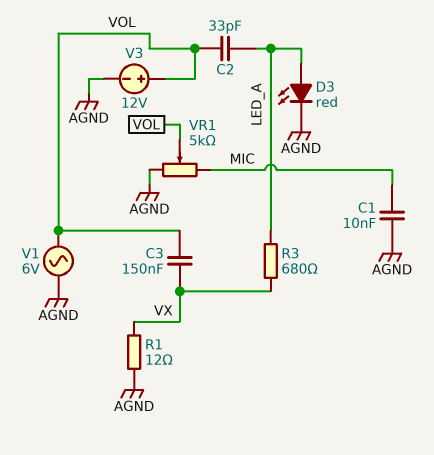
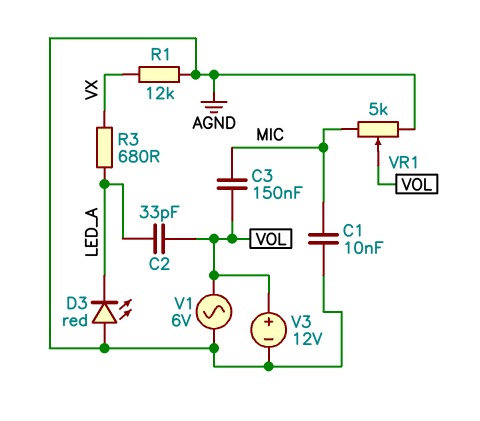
C3: 150nF (VOL, VX) -> 150nF (MIC, VOL)
D3: LED red (A LED_A, K AGND) -> LED red (A AGND, K LED_A)
R1: 12 (AGND, VX) -> 12k (AGND, VX)

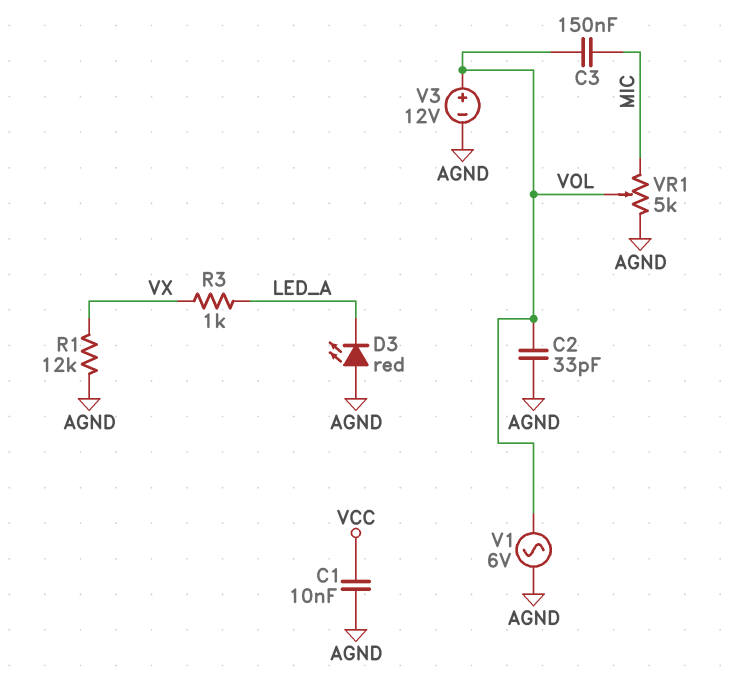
C1: 10nF (AGND, MIC) -> 10nF (AGND, VCC)
C2: 33pF (LED_A, VOL) -> 33pF (AGND, VOL)
R3: 680 (LED_A, VX) -> 1k (LED_A, VX)

